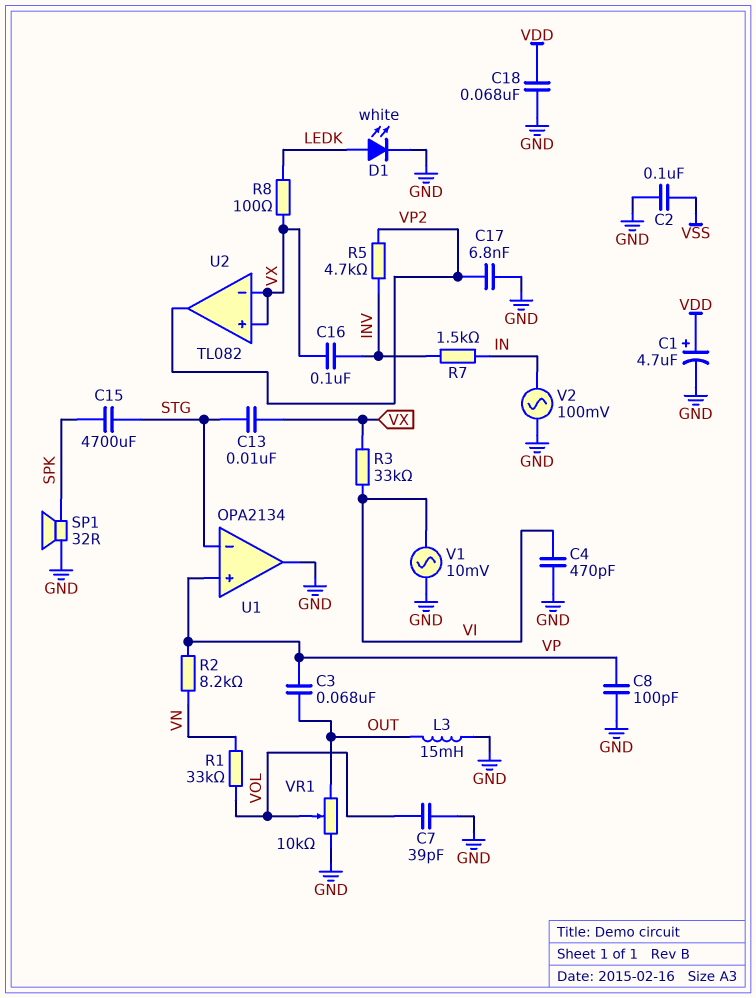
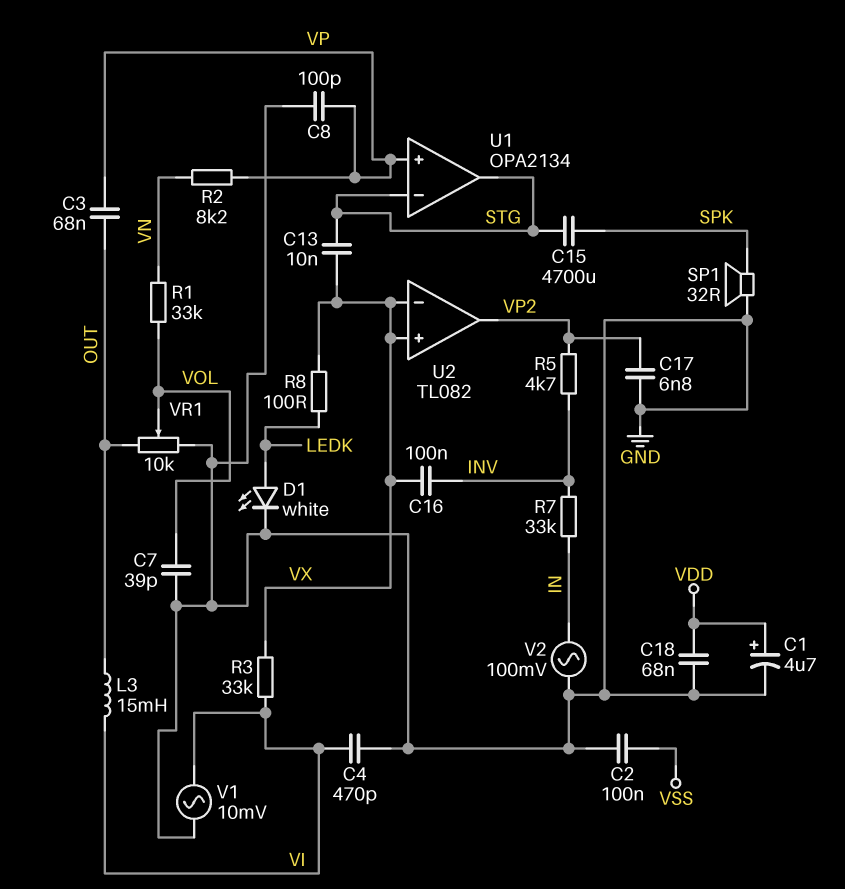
L3: 15mH (GND, OUT) -> 15mH (OUT, VI)
R7: 1.5k (IN, INV) -> 33k (IN, INV)
U1 pin out: GND -> STG

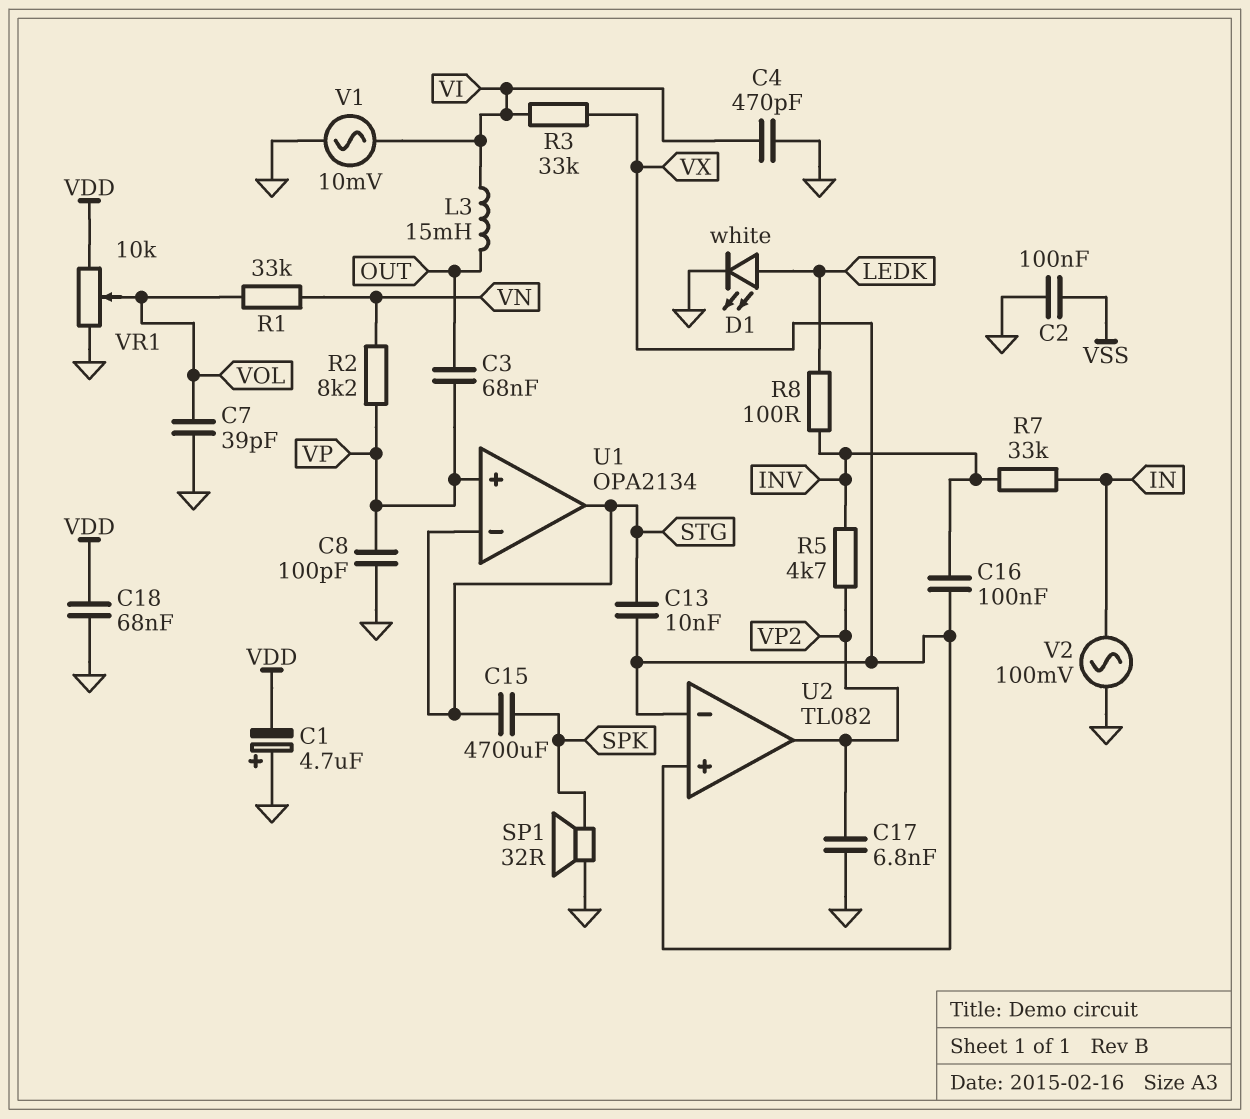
C1: 4.7uF (plus VDD, minus GND) -> 4.7uF (plus GND, minus VDD)
R8: 100 (LEDK, VX) -> 100 (INV, LEDK)
VR1: 10k (GND, OUT, wiper VOL) -> 10k (GND, VDD, wiper VOL)

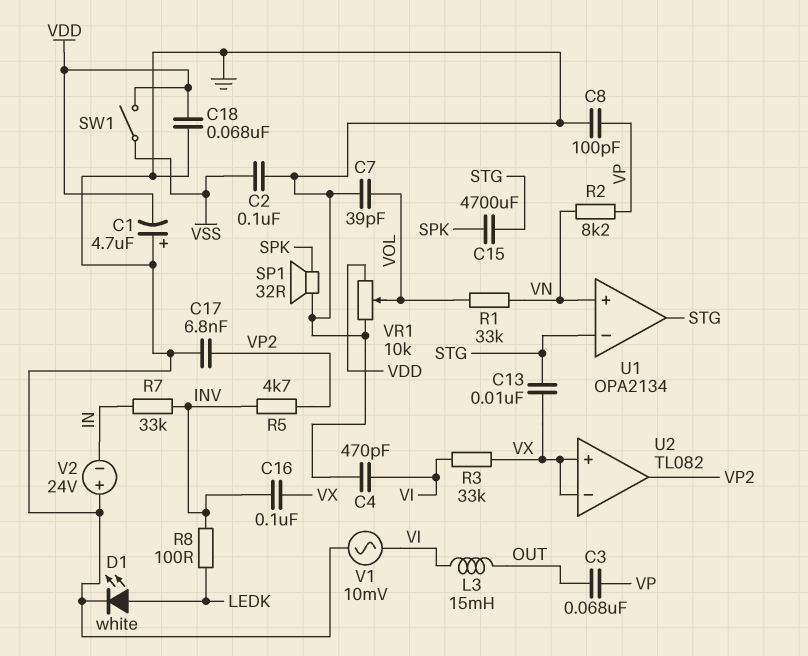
SW1: none -> switch (VDD, VSS)
U1 pin in+: VP -> VN
V2: AC 100mV (GND, IN) -> 24V (plus GND, minus IN)

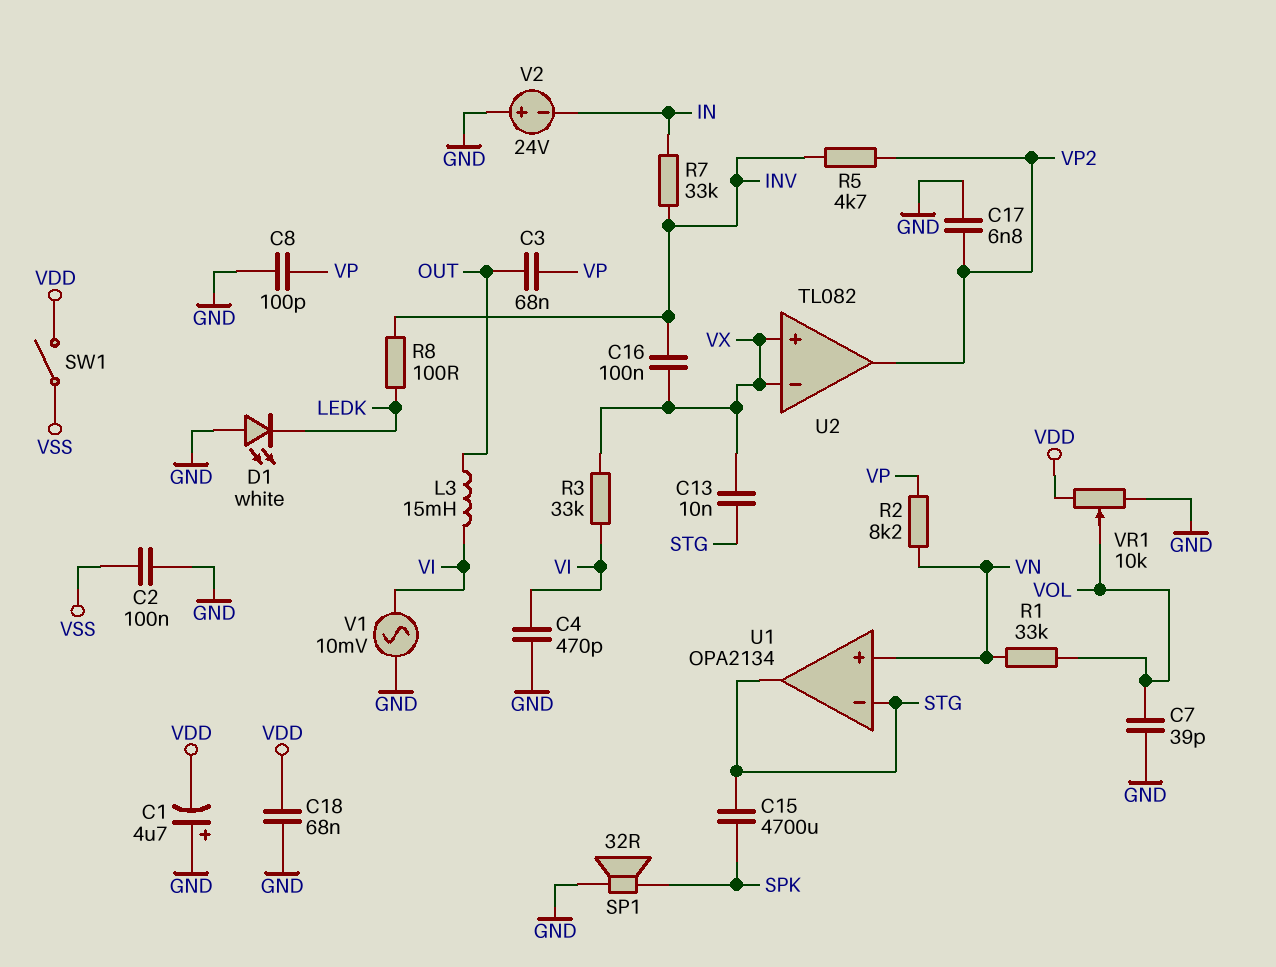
D1: LED white (A LEDK, K GND) -> LED white (A GND, K LEDK)

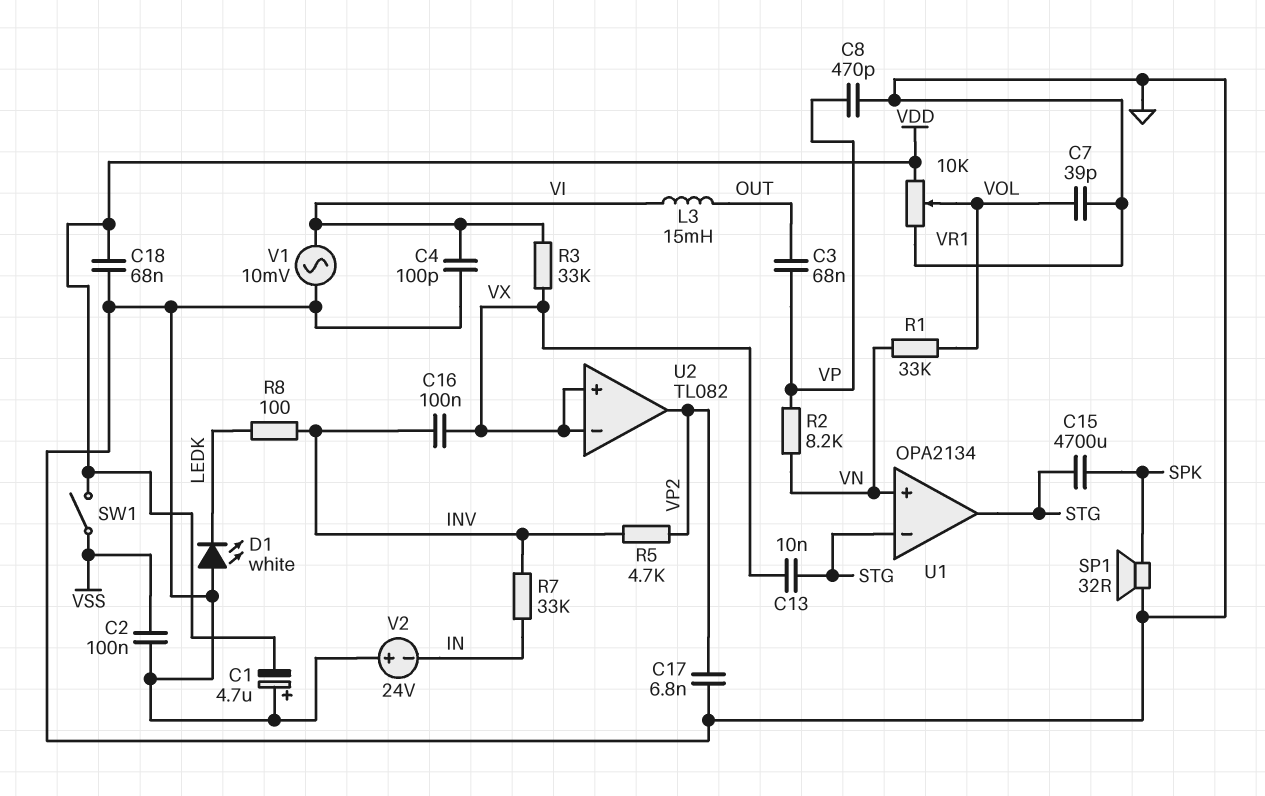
C4: 470pF (GND, VI) -> 100pF (GND, VI)
C8: 100pF (GND, VP) -> 470pF (GND, VP)

